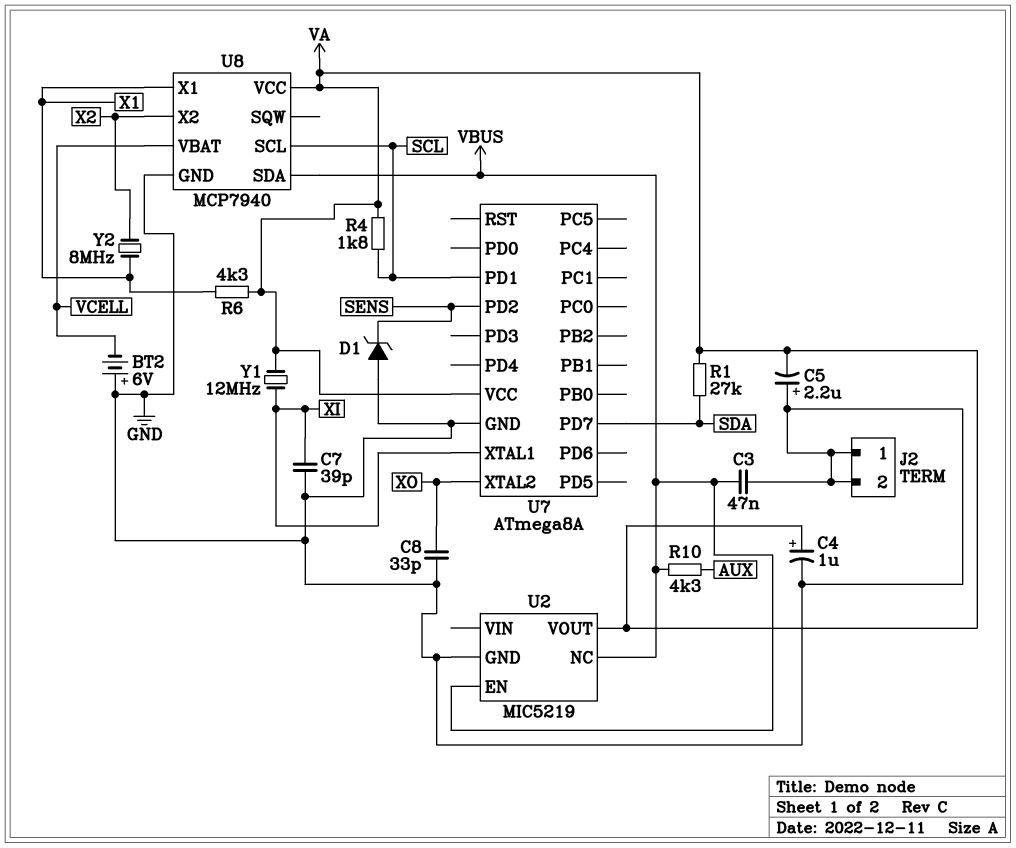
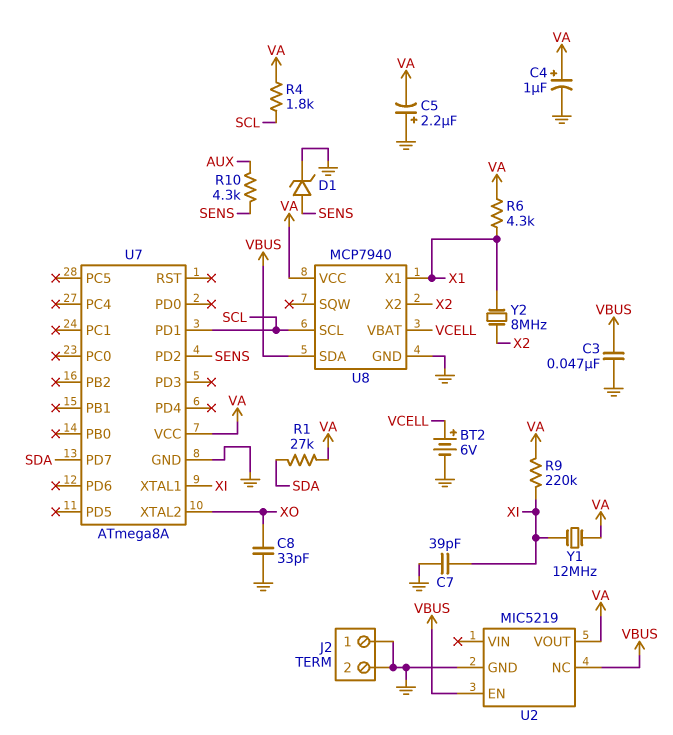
BT2: 6V (plus GND, minus VCELL) -> 6V (plus VCELL, minus GND)
D1: zener (A GND, K SENS) -> zener (A SENS, K GND)
R9: none -> 220k (VA, XI)
R10: 4.3k (AUX, VBUS) -> 4.3k (AUX, SENS)

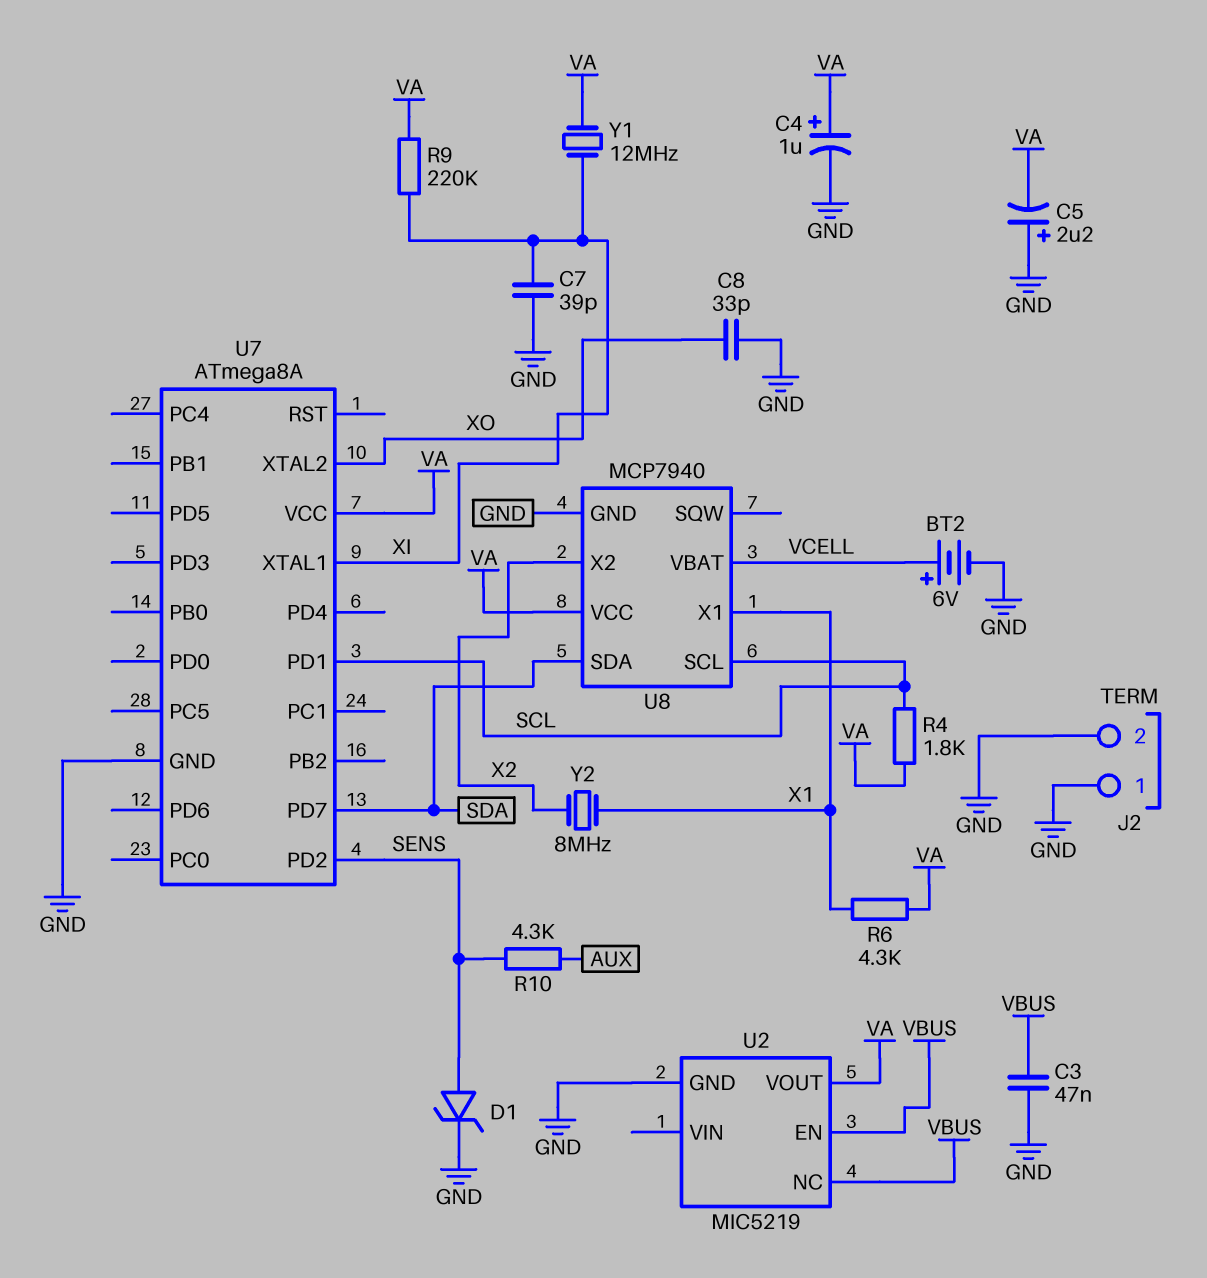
R1: 27k (SDA, VA) -> none
U8 pin SDA: VBUS -> SDA

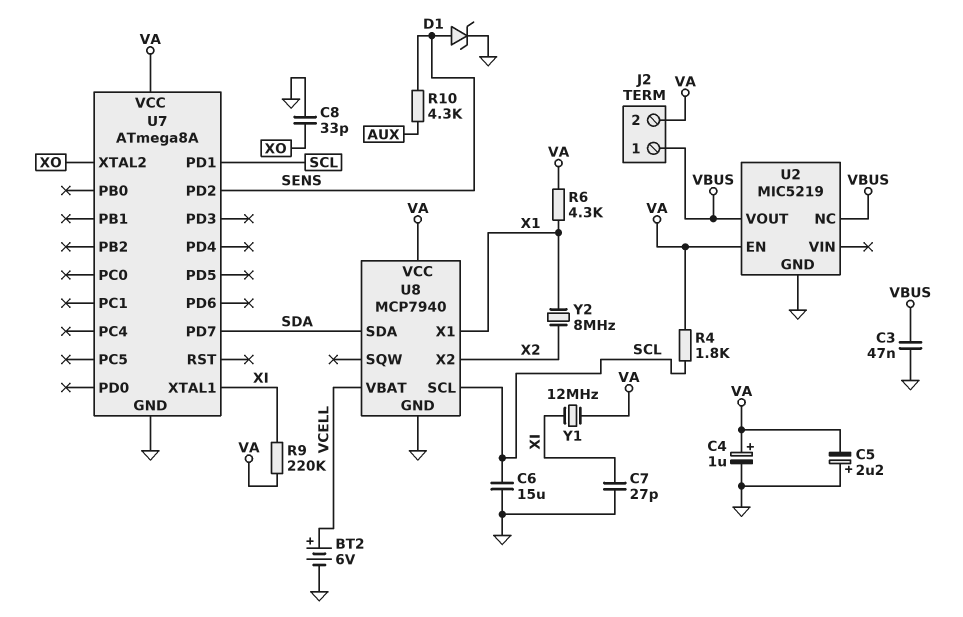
C6: none -> 15uF (GND, SCL)
C7: 39pF (GND, XI) -> 27pF (GND, XI)
J2 pin 1: GND -> VBUS
J2 pin 2: GND -> VA
U2 pin EN: VBUS -> VA
U2 pin VOUT: VA -> VBUS

